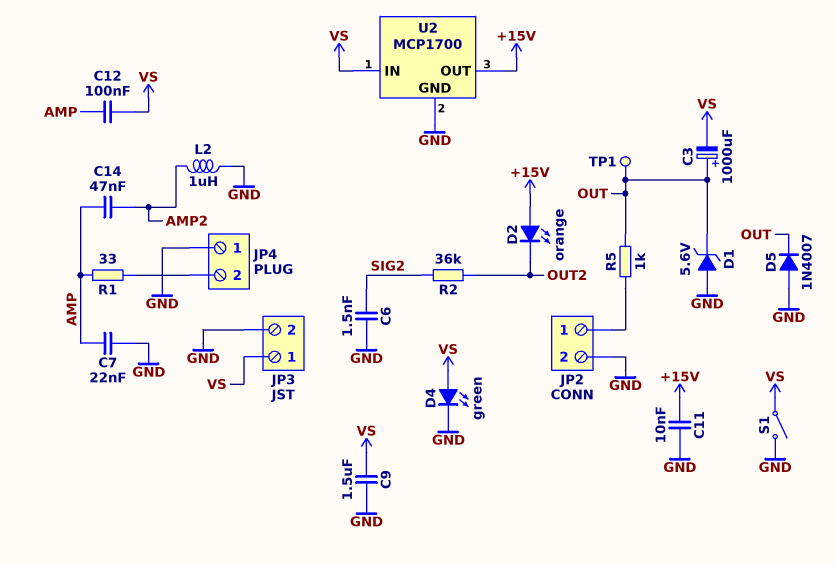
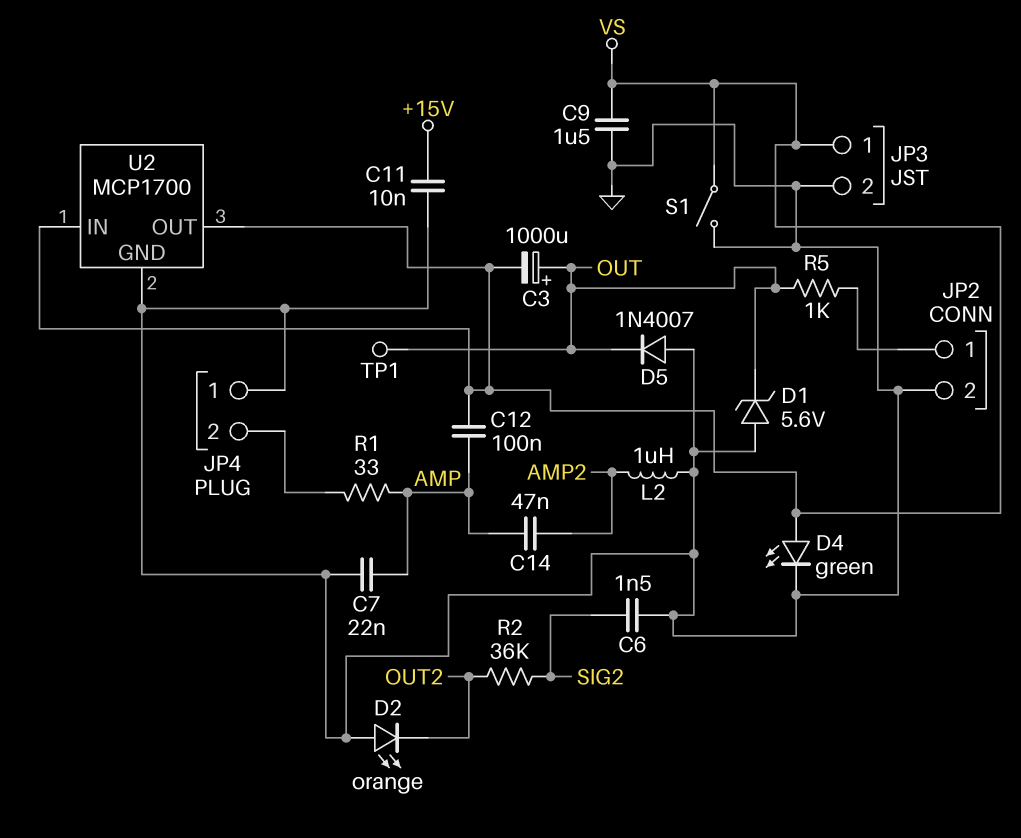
D2: LED orange (A +15V, K OUT2) -> LED orange (A GND, K OUT2)
U2 pin OUT: +15V -> VS

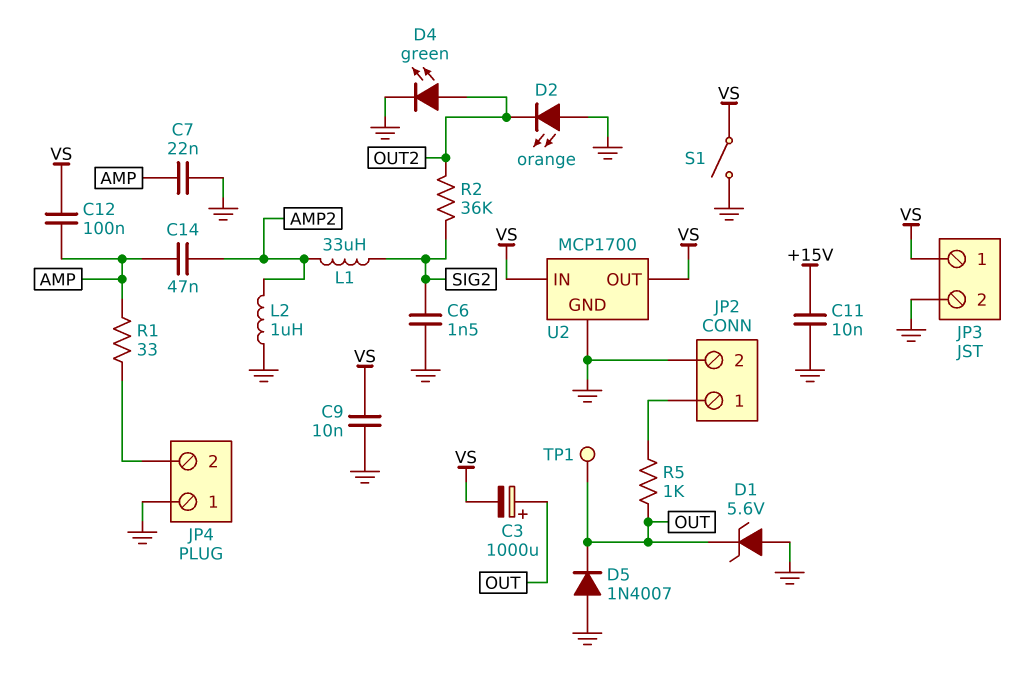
C9: 1.5uF (GND, VS) -> 10nF (GND, VS)
D4: LED green (A VS, K GND) -> LED green (A OUT2, K GND)
L1: none -> 33uH (AMP2, SIG2)

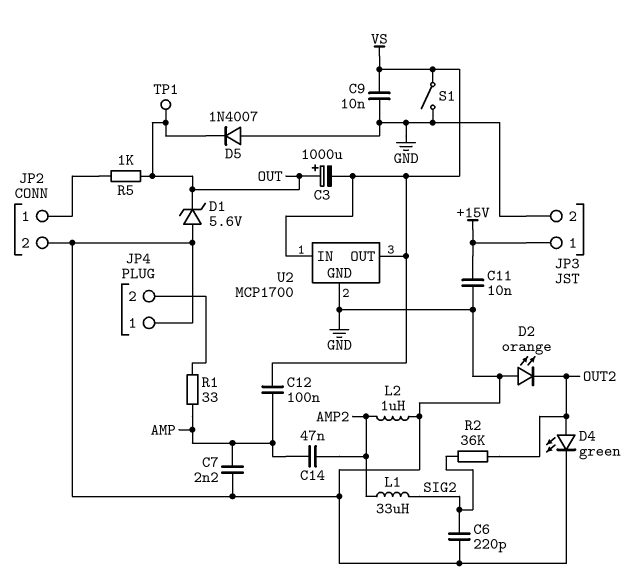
C6: 1.5nF (GND, SIG2) -> 220pF (GND, SIG2)
C7: 22nF (AMP, GND) -> 2.2nF (AMP, GND)
JP3 pin 1: VS -> +15V

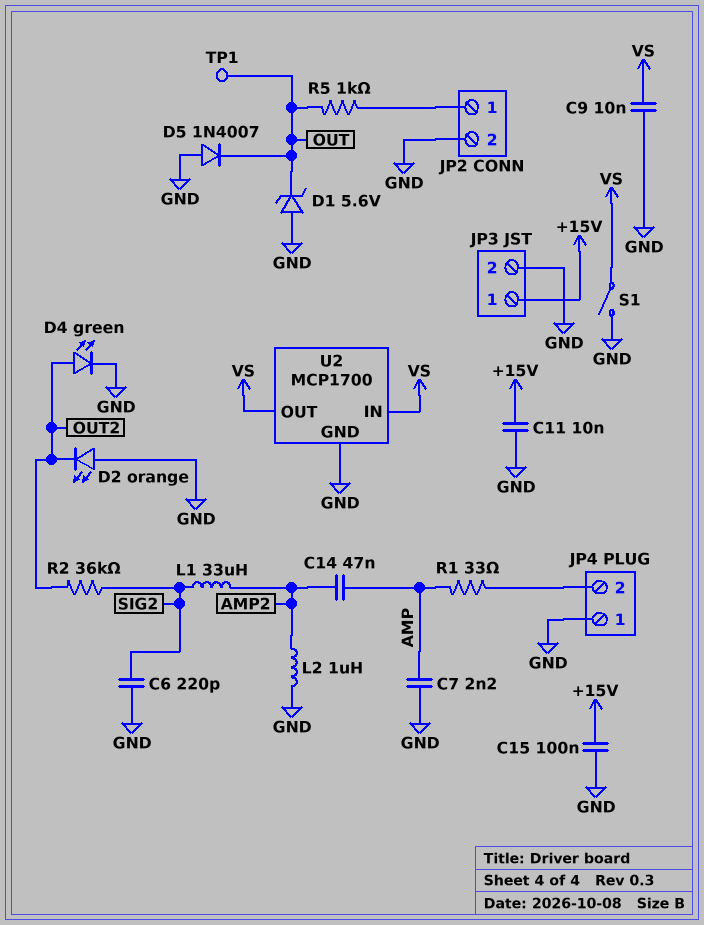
C3: 1000uF (plus OUT, minus VS) -> none
C12: 100nF (AMP, VS) -> none
C15: none -> 100nF (+15V, GND)

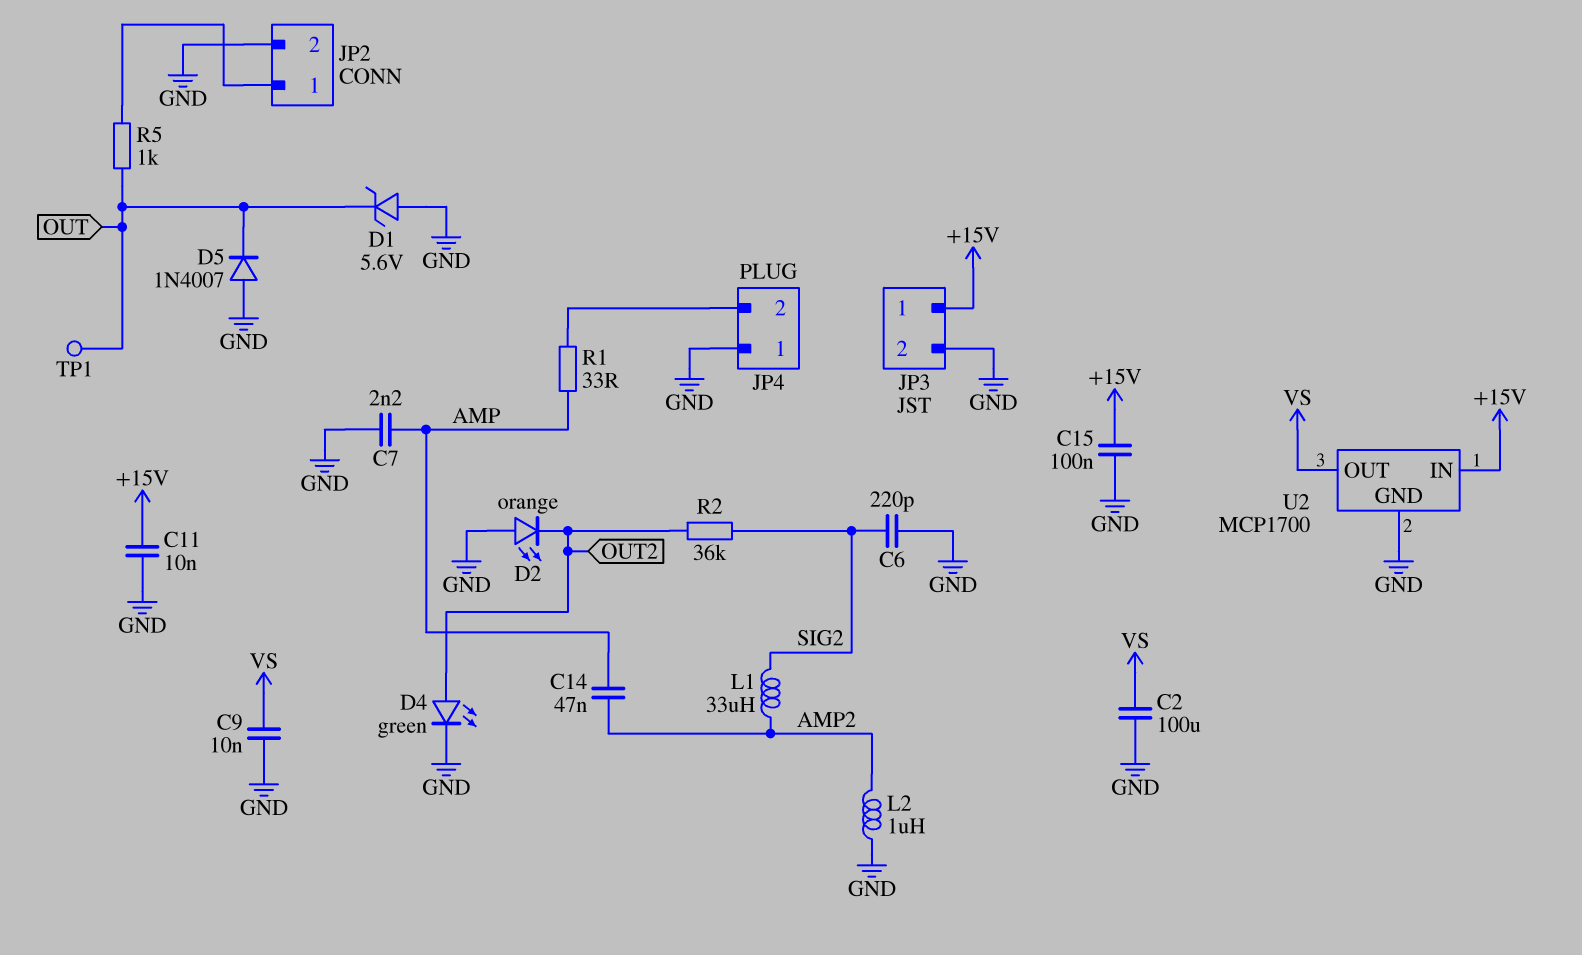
C2: none -> 100uF (GND, VS)
S1: switch (GND, VS) -> none
U2 pin IN: VS -> +15V

